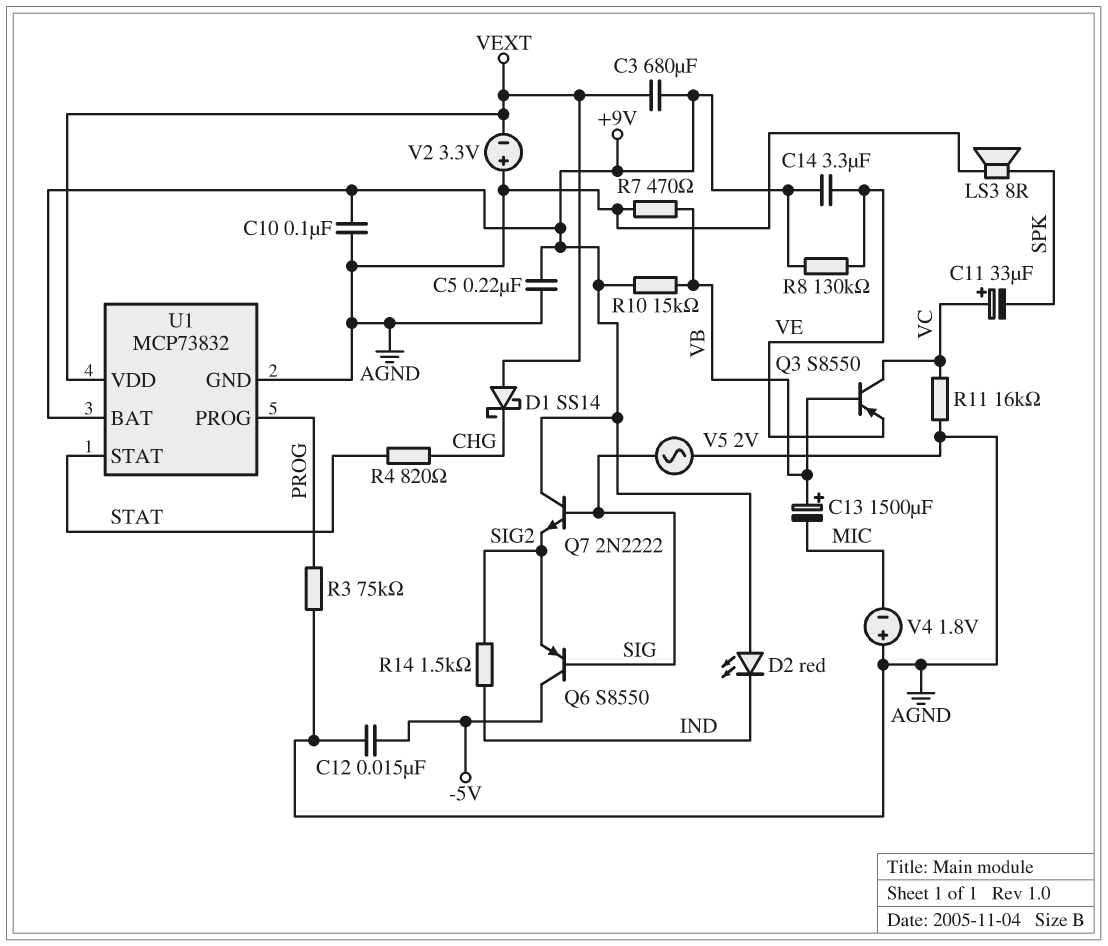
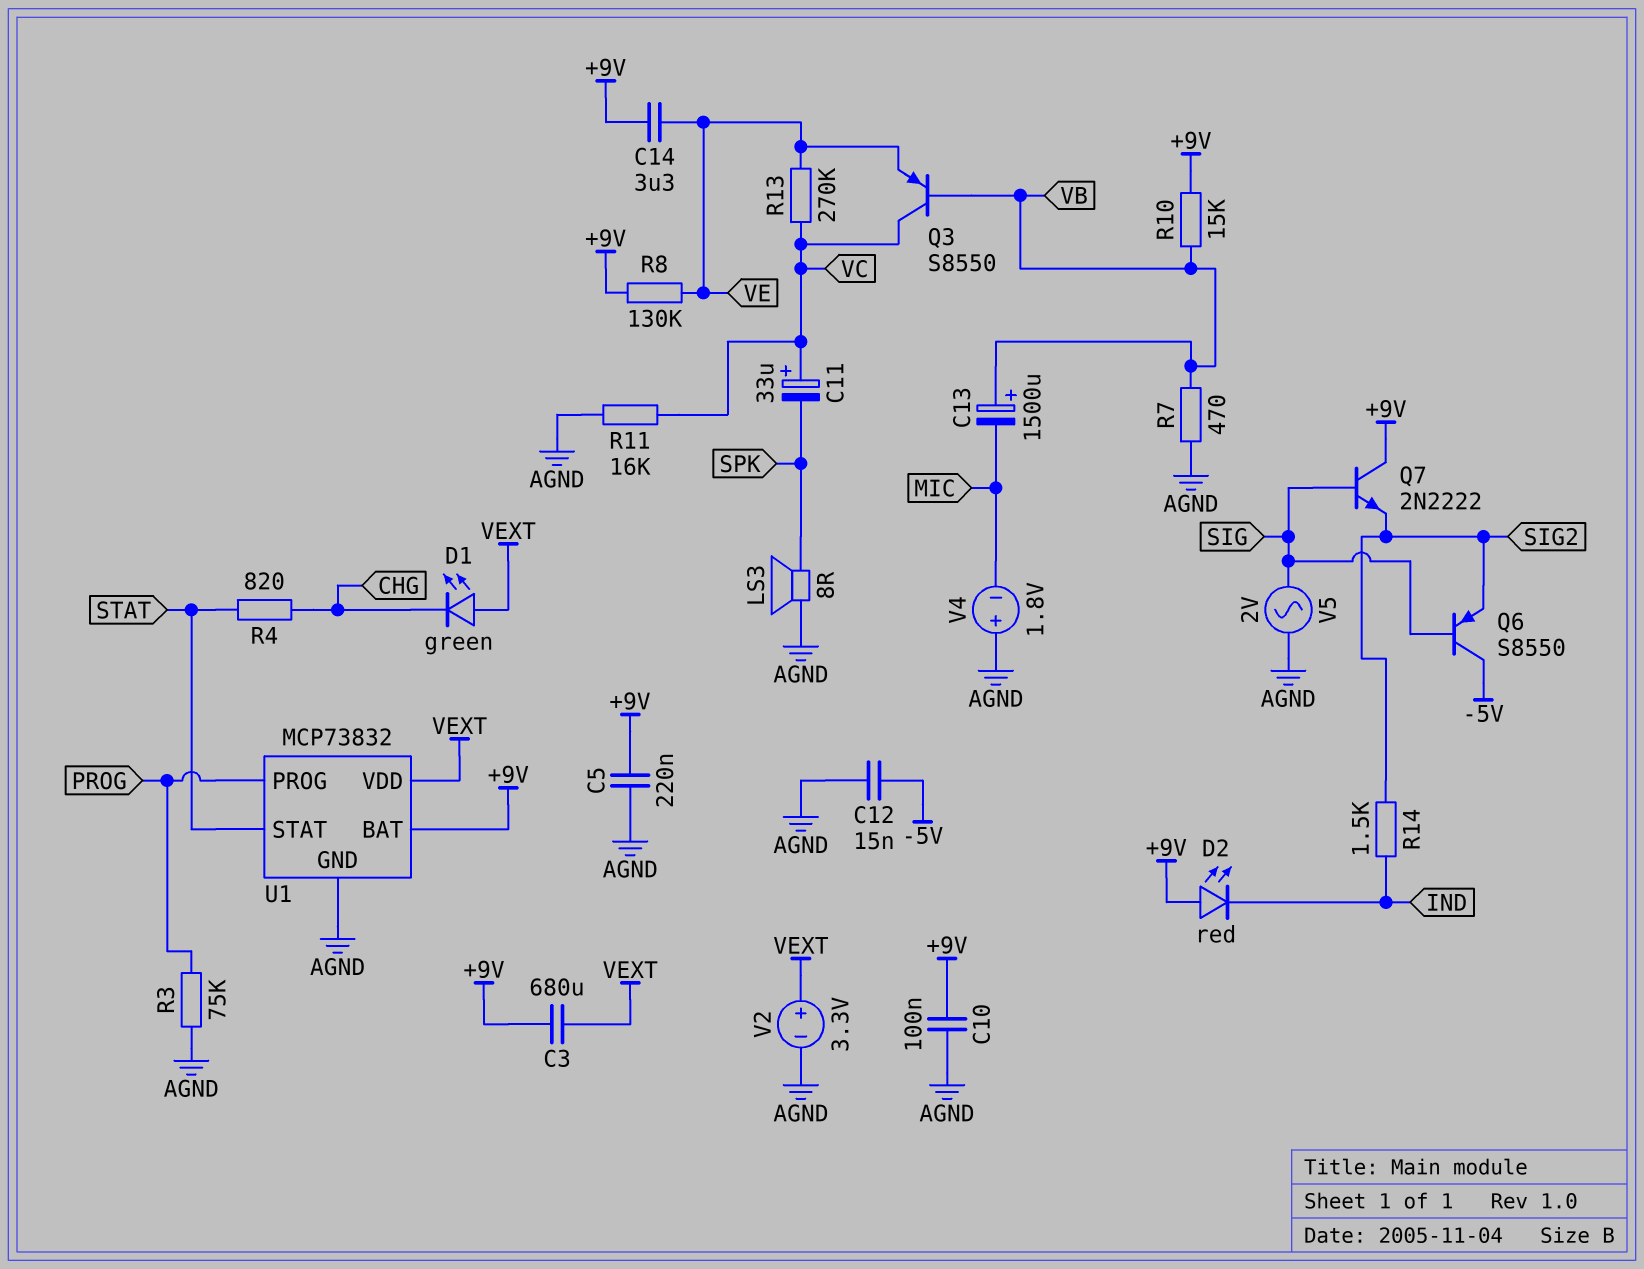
D1: schottky SS14 (A VEXT, K CHG) -> LED green (A VEXT, K CHG)
R13: none -> 270k (VC, VE)
V2: 3.3V (plus AGND, minus VEXT) -> 3.3V (plus VEXT, minus AGND)

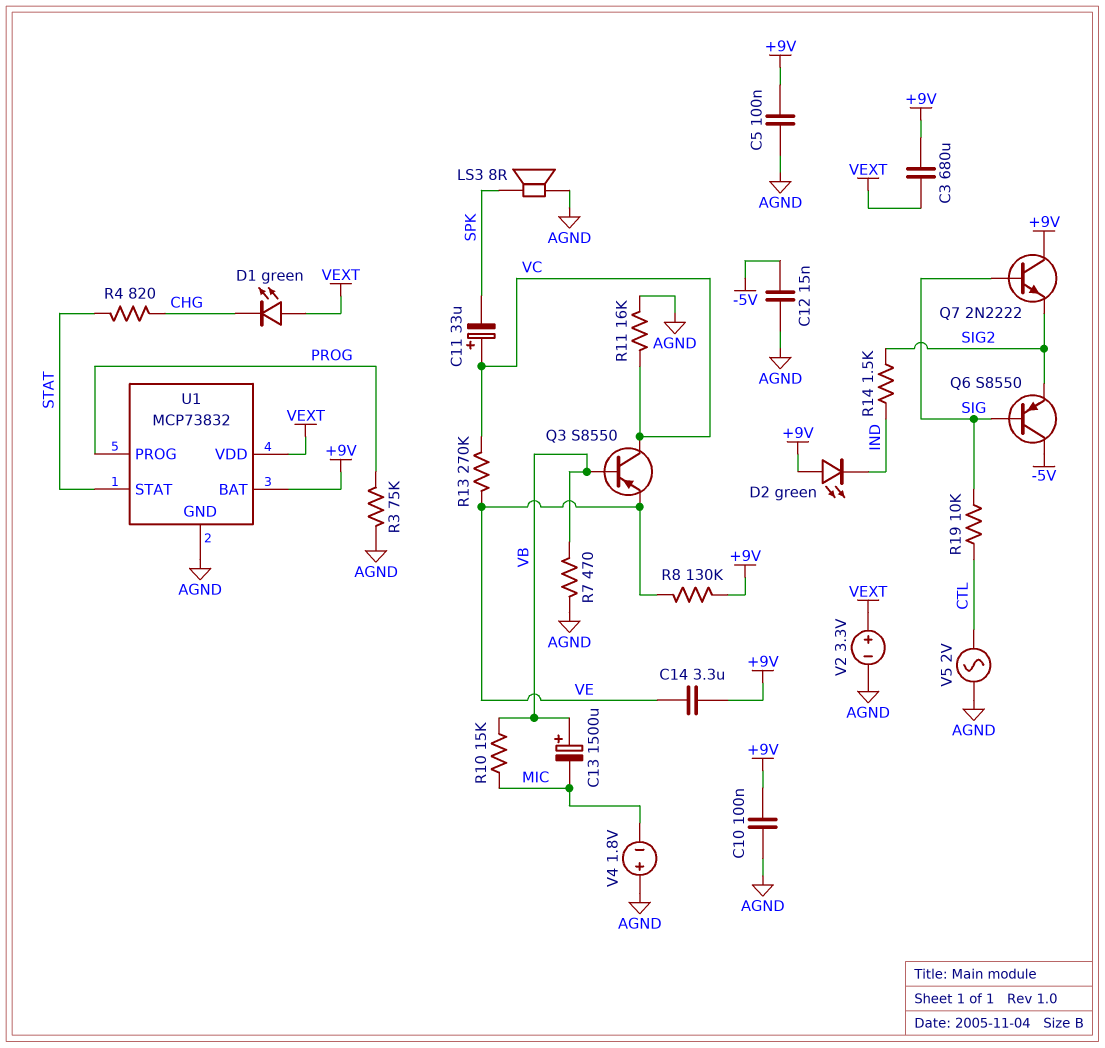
C5: 220nF (+9V, AGND) -> 100nF (+9V, AGND)
D2: LED red (A +9V, K IND) -> LED green (A +9V, K IND)
R10: 15k (+9V, VB) -> 15k (MIC, VB)
R19: none -> 10k (CTL, SIG)
V5: AC 2V (AGND, SIG) -> AC 2V (AGND, CTL)

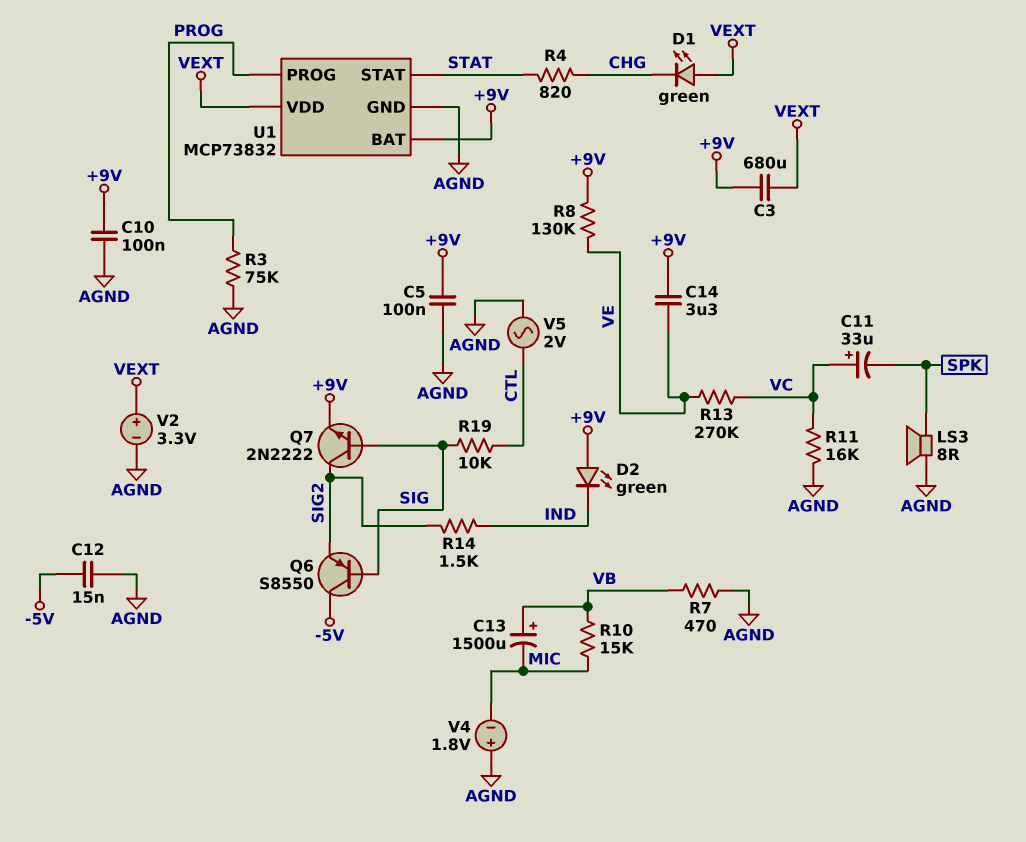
Q3: PNP S8550 (B VB, C VC, E VE) -> none
Q7: NPN 2N2222 (B SIG, C +9V, E SIG2) -> NPN 2N2222 (B SIG, C SIG2, E +9V)

